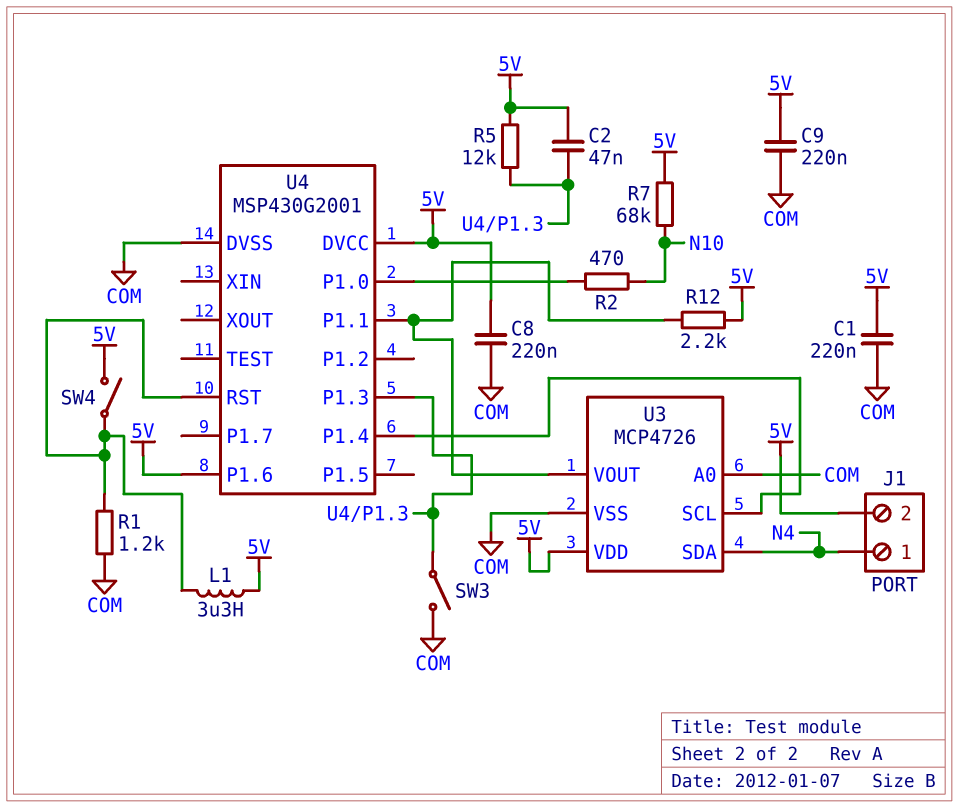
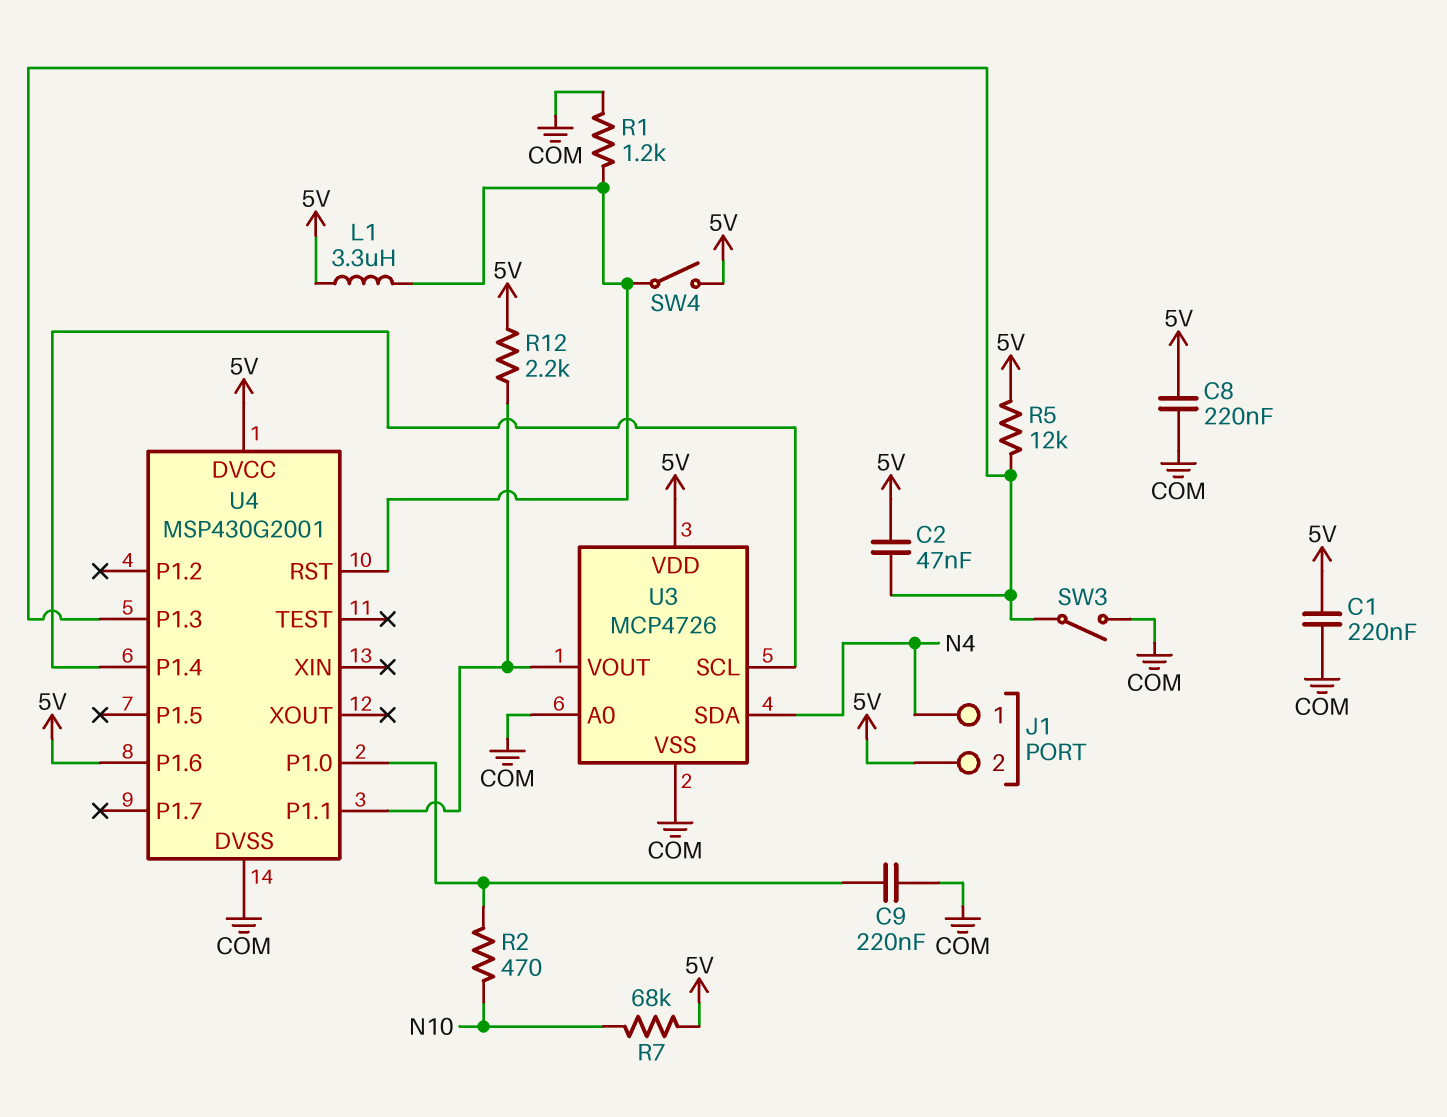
C9: 220nF (5V, COM) -> 220nF (COM, U4/P1.0)

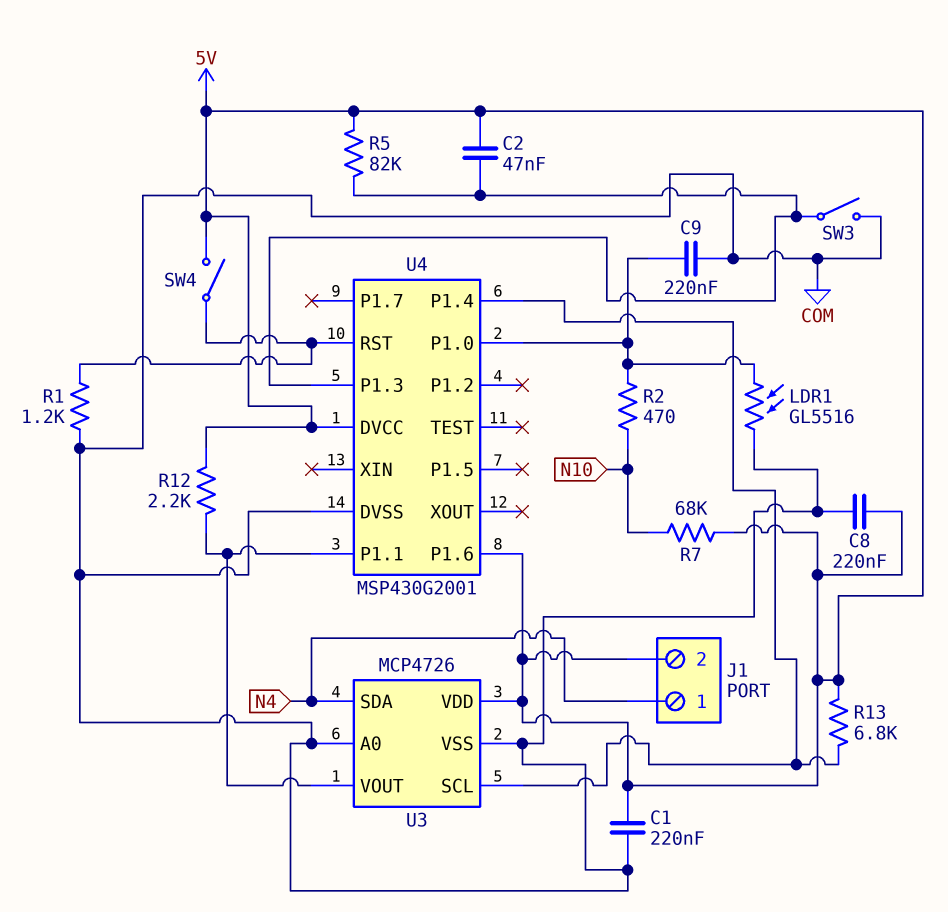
L1: 3.3uH (5V, U4/RST) -> none
LDR1: none -> GL5516 (COM, U4/P1.0)
R5: 12k (5V, U4/P1.3) -> 82k (5V, U4/P1.3)
R13: none -> 6.8k (5V, U3/SCL)

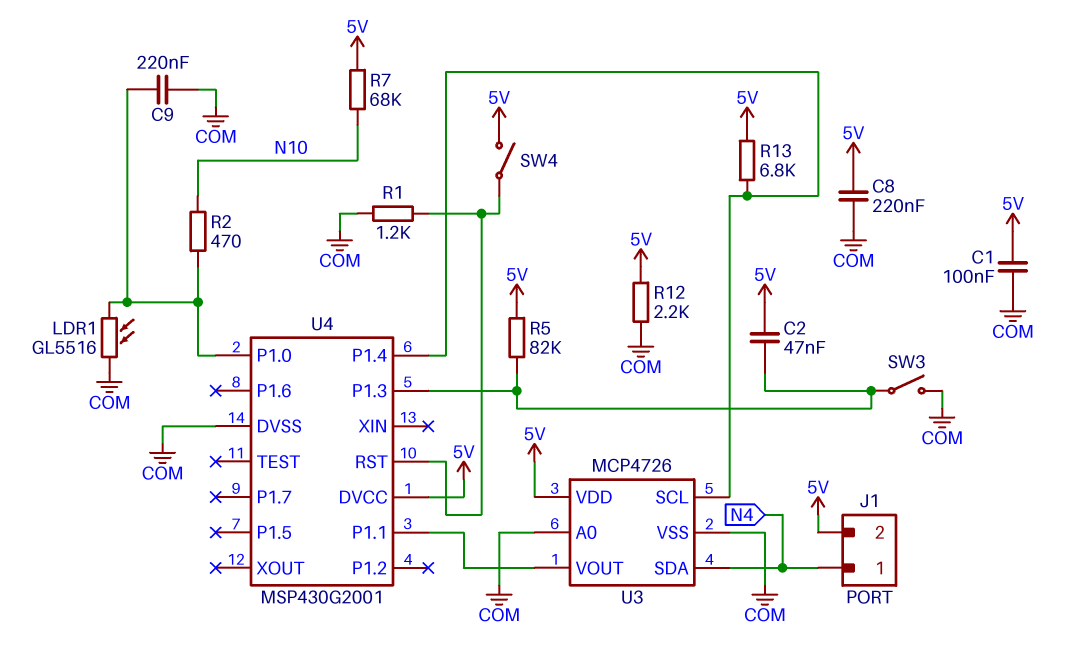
C1: 220nF (5V, COM) -> 100nF (5V, COM)
R12: 2.2k (5V, U3/VOUT) -> 2.2k (5V, COM)
U4 pin P1.6: 5V -> none

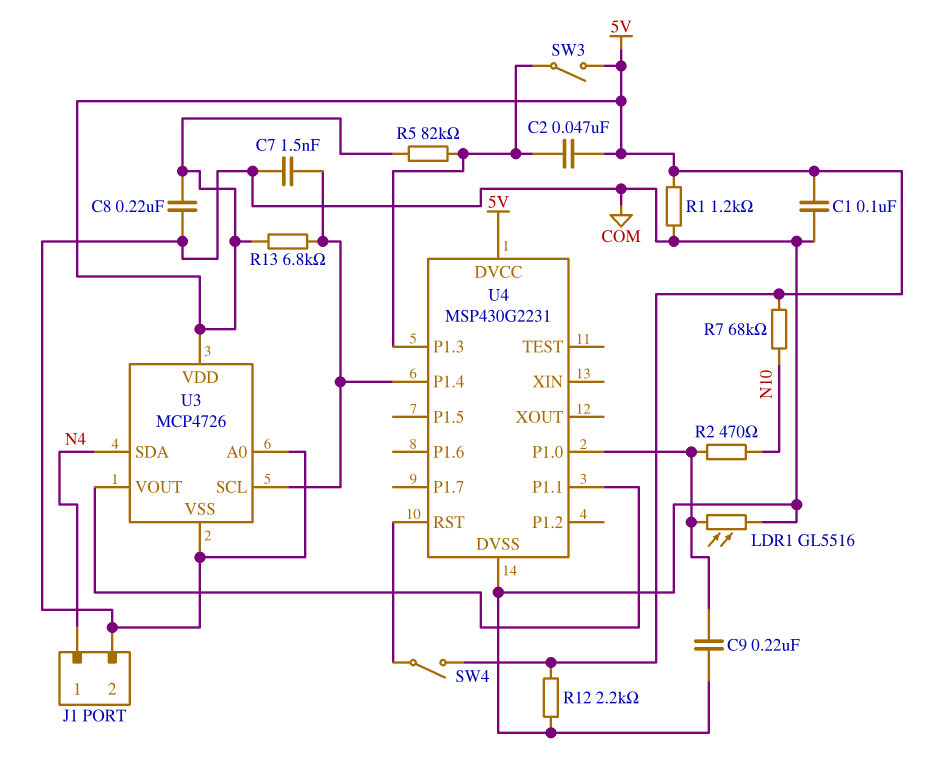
C7: none -> 1.5nF (COM, U3/SCL)
J1 pin 2: 5V -> COM
R1: 1.2k (COM, U4/RST) -> 1.2k (5V, COM)
SW3: switch (COM, U4/P1.3) -> switch (5V, U4/P1.3)
U4: MSP430G2001 -> MSP430G2231

